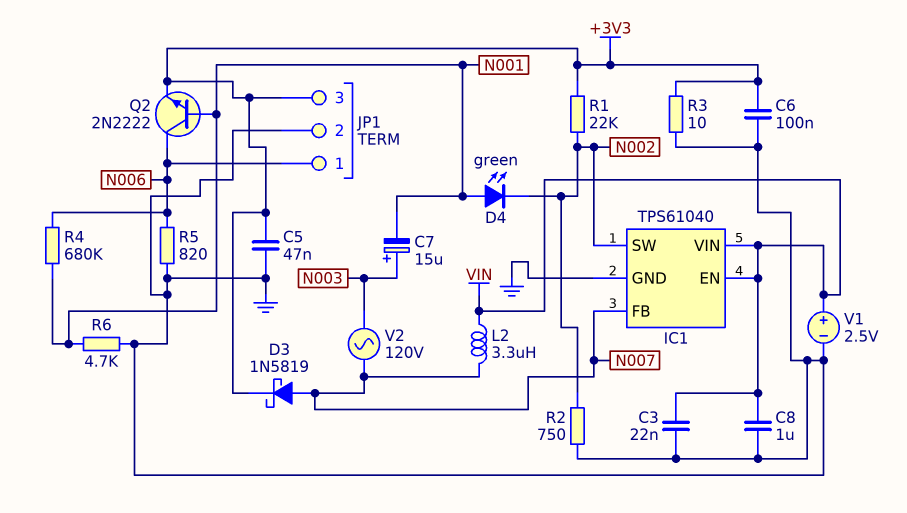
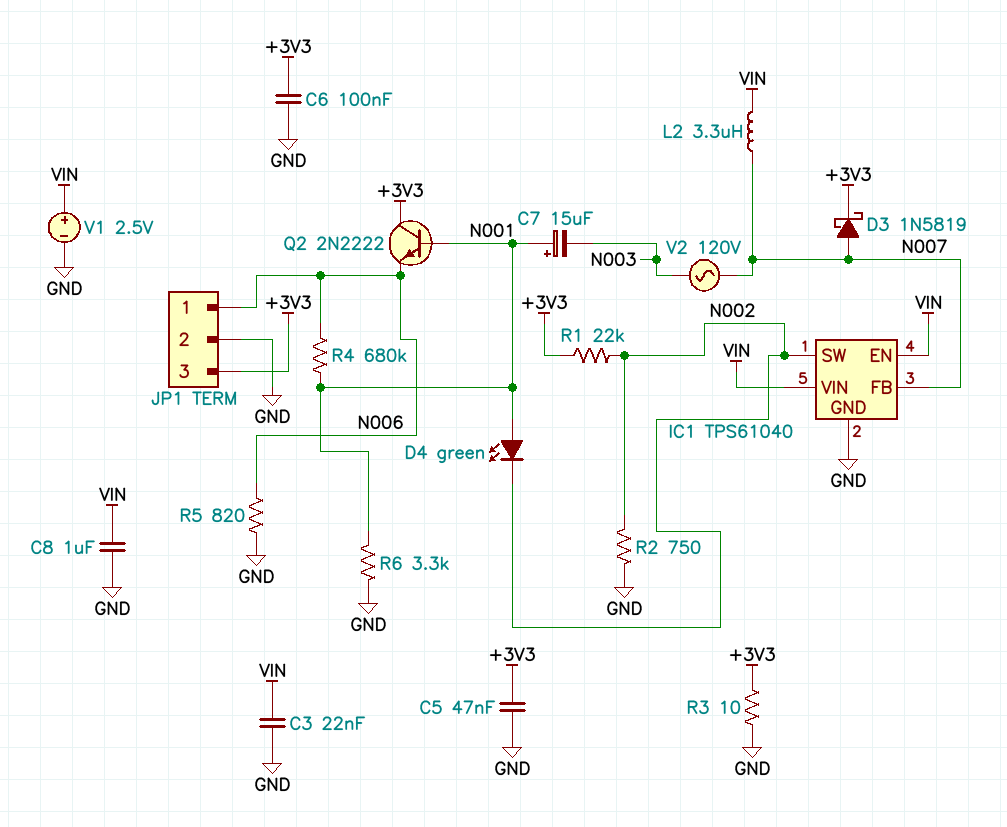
C7: 15uF (plus N003, minus N001) -> 15uF (plus N001, minus N003)
Q2: NPN 2N2222 (B N001, C N006, E +3V3) -> NPN 2N2222 (B N001, C +3V3, E N006)
R6: 4.7k (GND, N001) -> 3.3k (GND, N001)

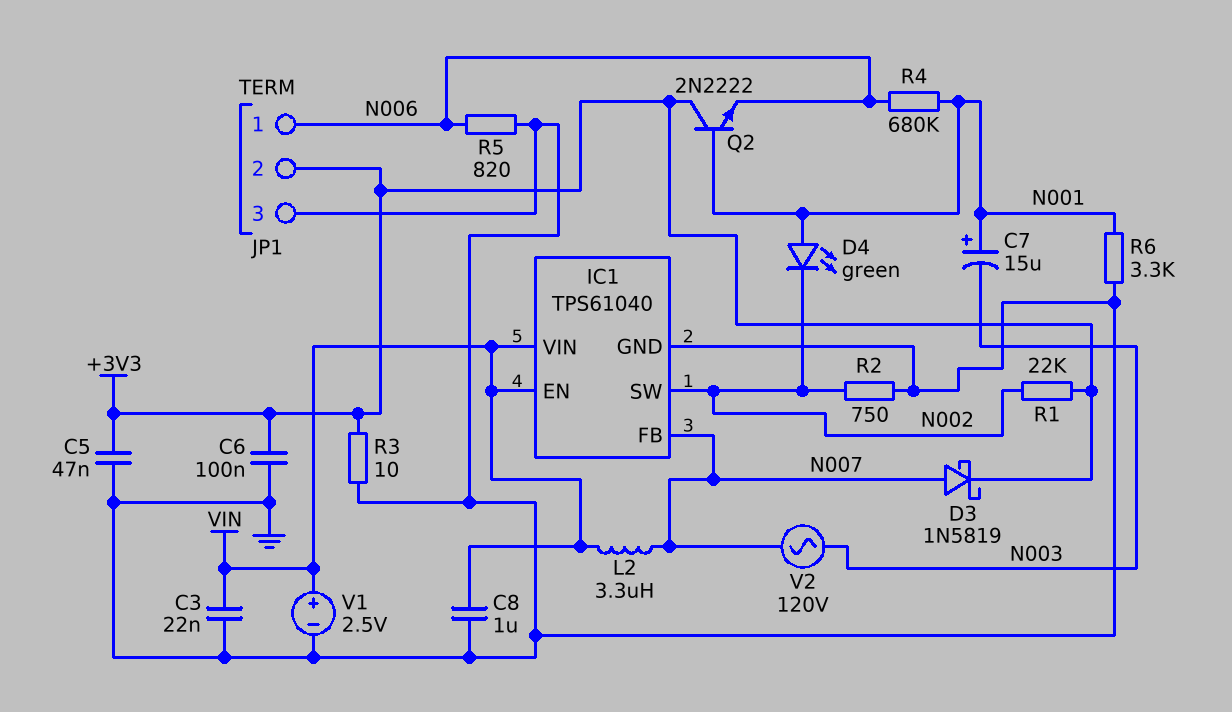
JP1 pin 2: GND -> +3V3
JP1 pin 3: +3V3 -> GND

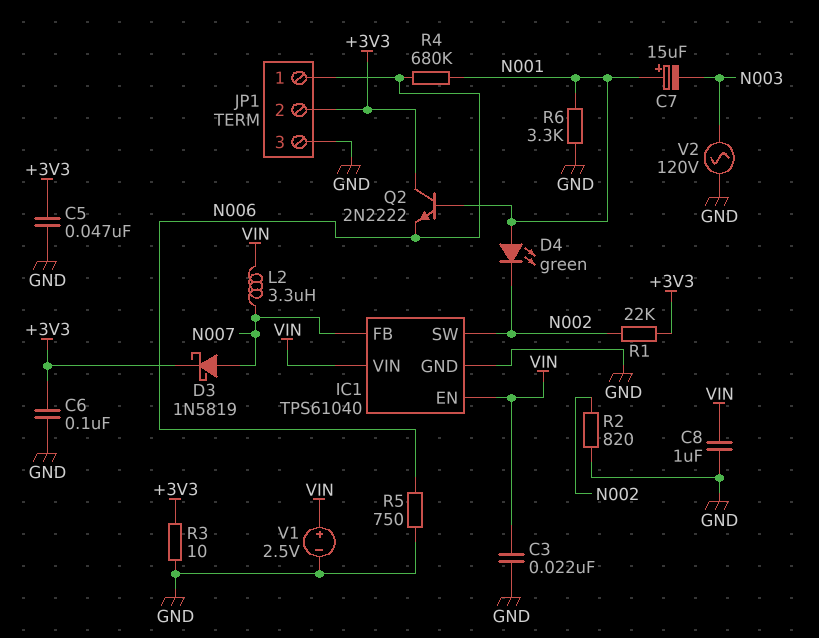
R2: 750 (GND, N002) -> 820 (GND, N002)
R5: 820 (GND, N006) -> 750 (GND, N006)
V2: AC 120V (N003, N007) -> AC 120V (GND, N003)

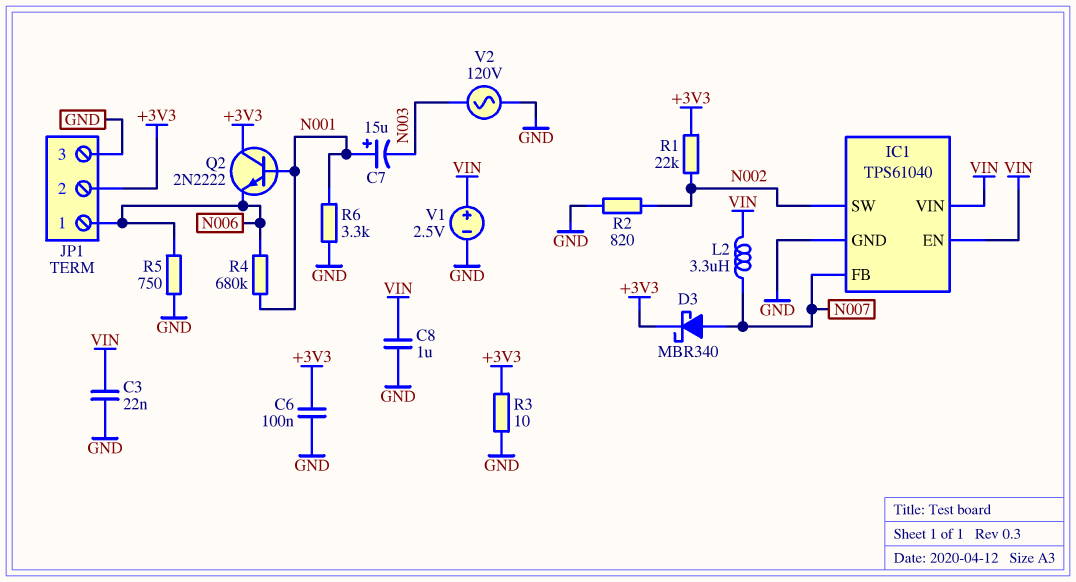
C5: 47nF (+3V3, GND) -> none
D3: schottky 1N5819 (A N007, K +3V3) -> schottky MBR340 (A N007, K +3V3)
D4: LED green (A N001, K N002) -> none

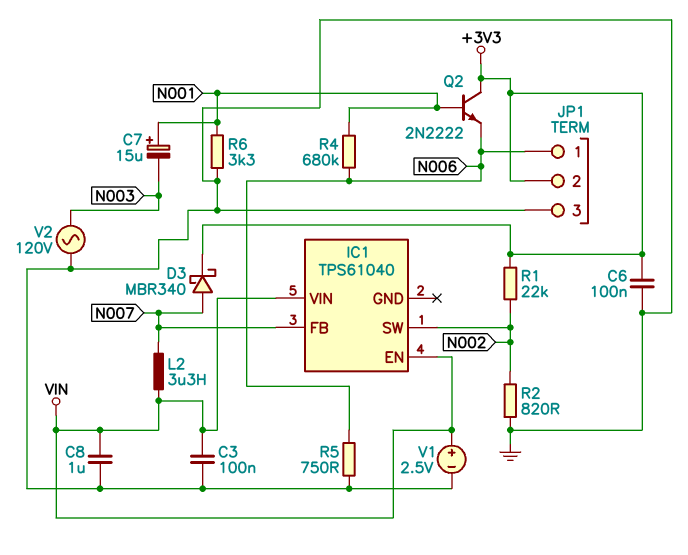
C3: 22nF (GND, VIN) -> 100nF (GND, VIN)
IC1 pin GND: GND -> none
R3: 10 (+3V3, GND) -> none

